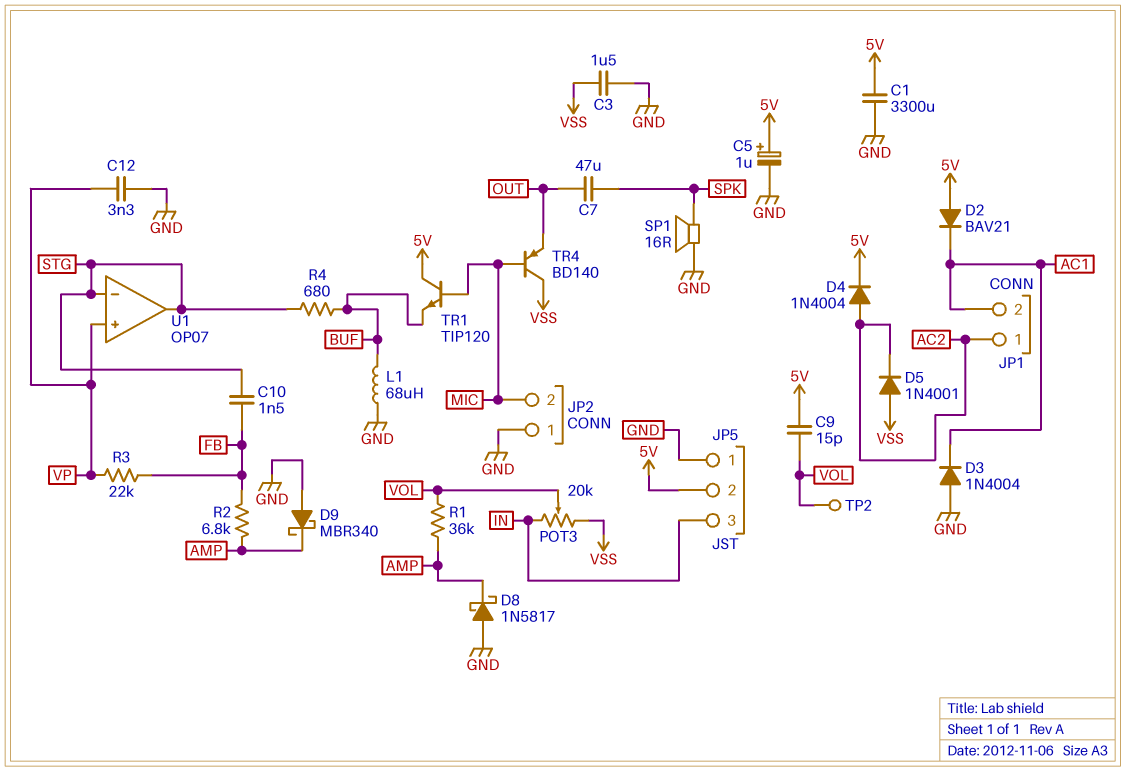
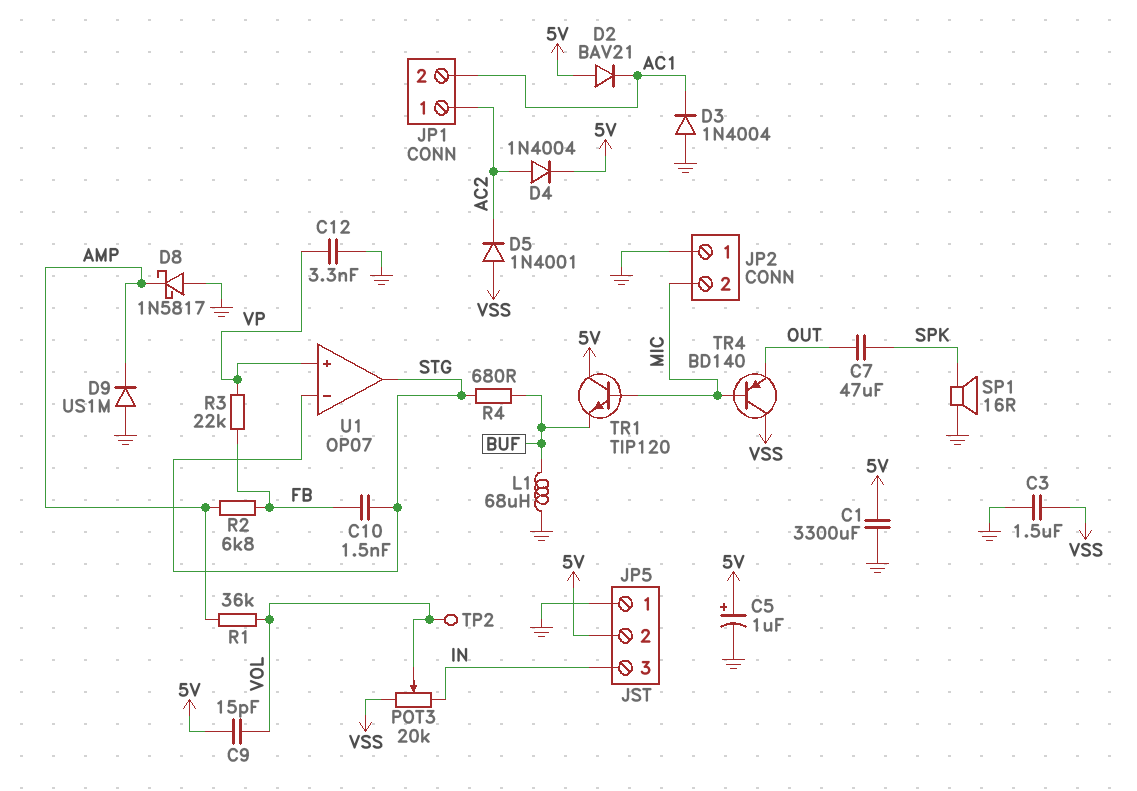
D9: schottky MBR340 (A GND, K AMP) -> diode US1M (A GND, K AMP)

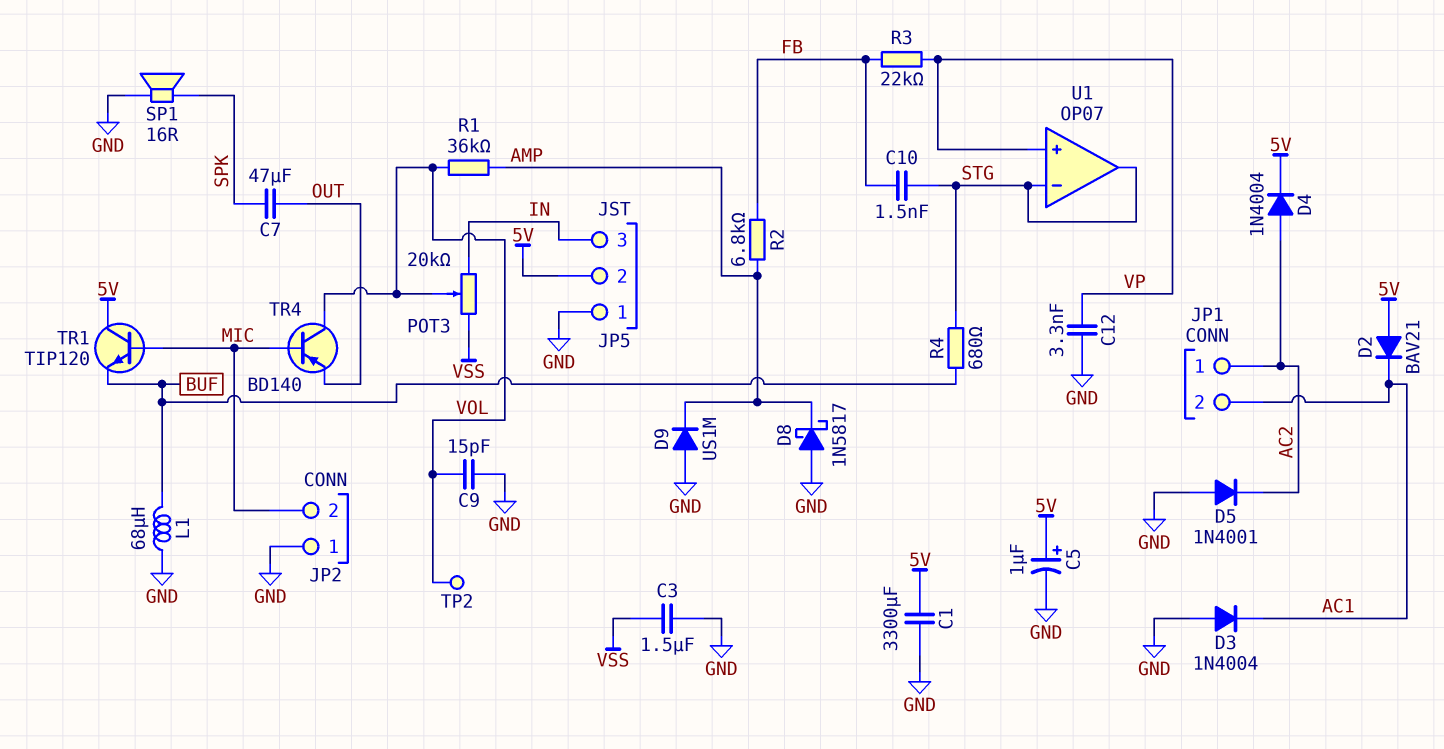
C9: 15pF (5V, VOL) -> 15pF (GND, VOL)
D5: diode 1N4001 (A VSS, K AC2) -> diode 1N4001 (A GND, K AC2)
TR4: PNP BD140 (B MIC, C VSS, E OUT) -> PNP BD140 (B MIC, C VOL, E OUT)

